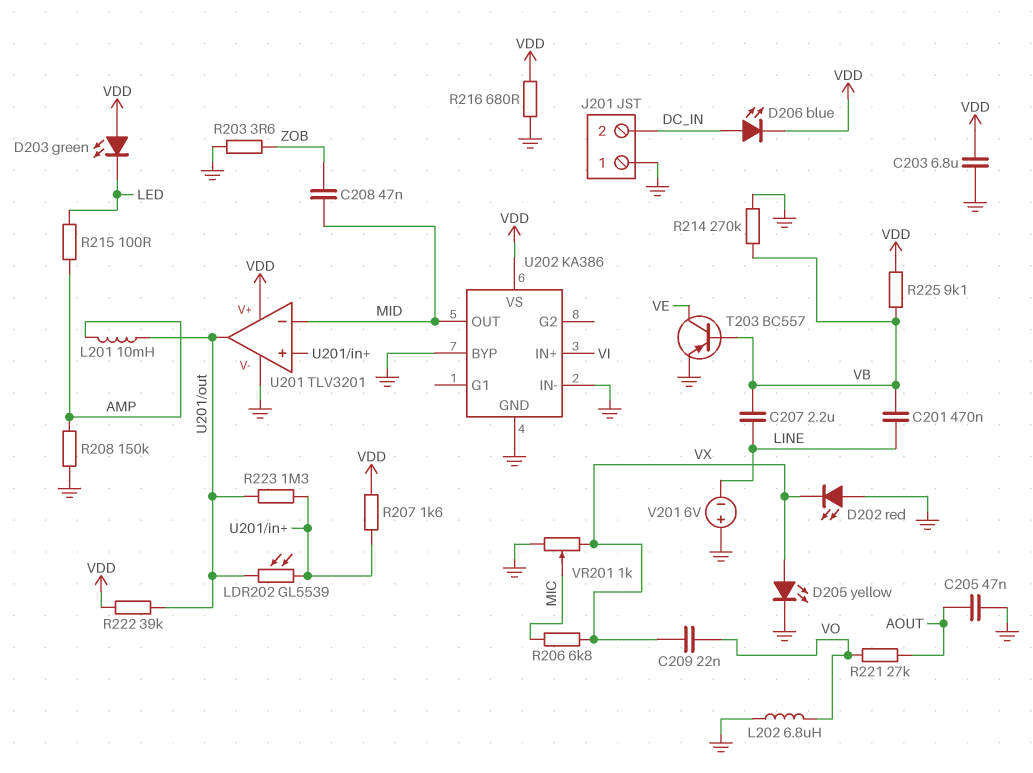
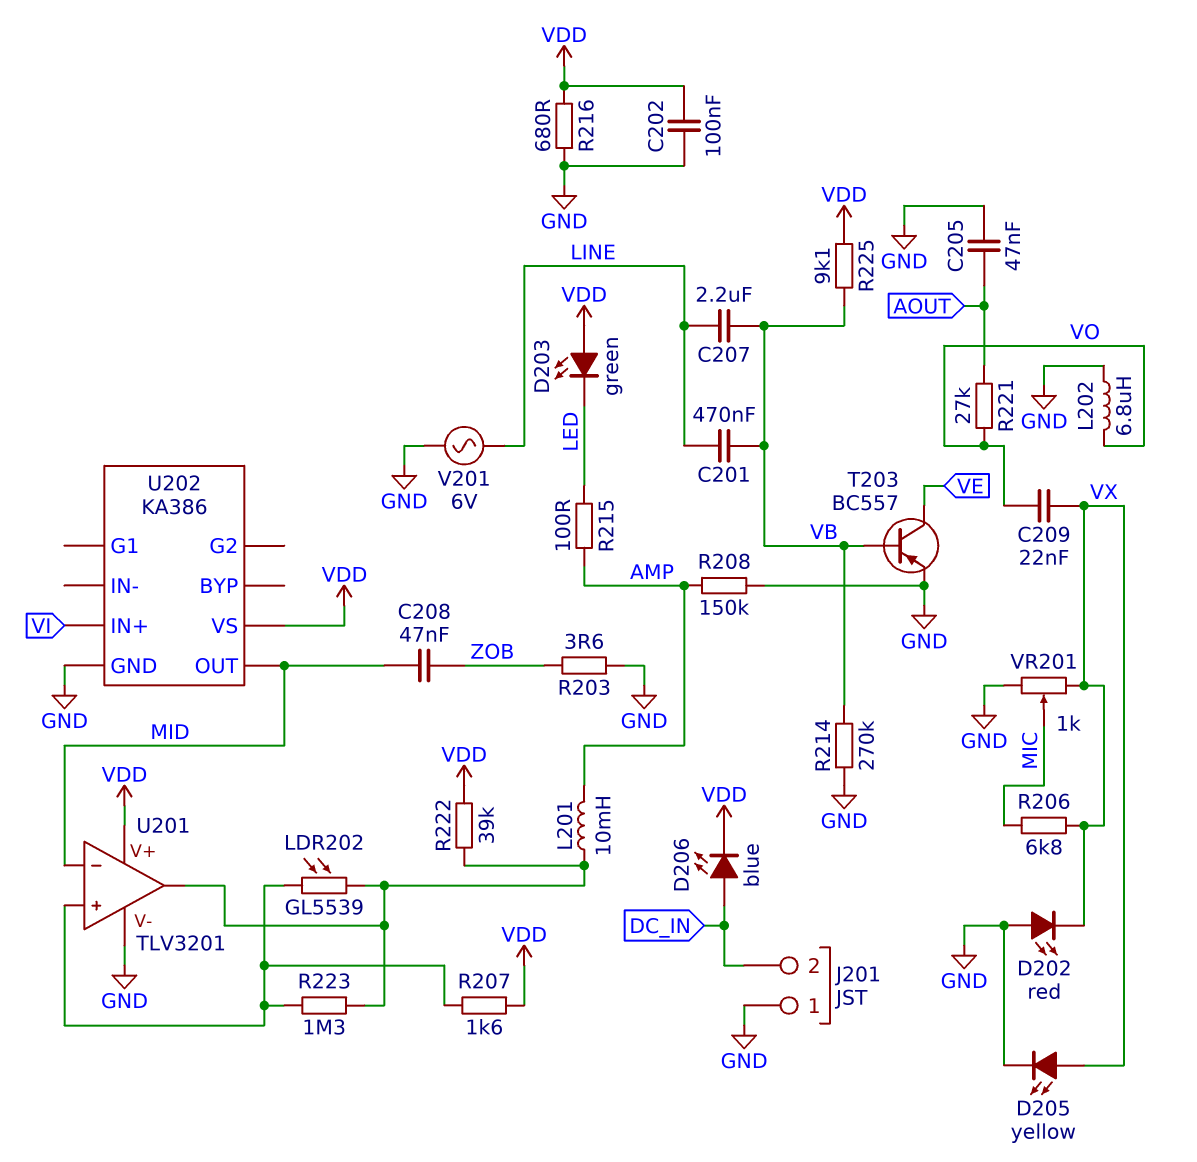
C202: none -> 100nF (GND, VDD)
C203: 6.8uF (GND, VDD) -> none
U202 pin BYP: GND -> none
U202 pin IN-: GND -> none
V201: 6V (plus GND, minus LINE) -> AC 6V (GND, LINE)

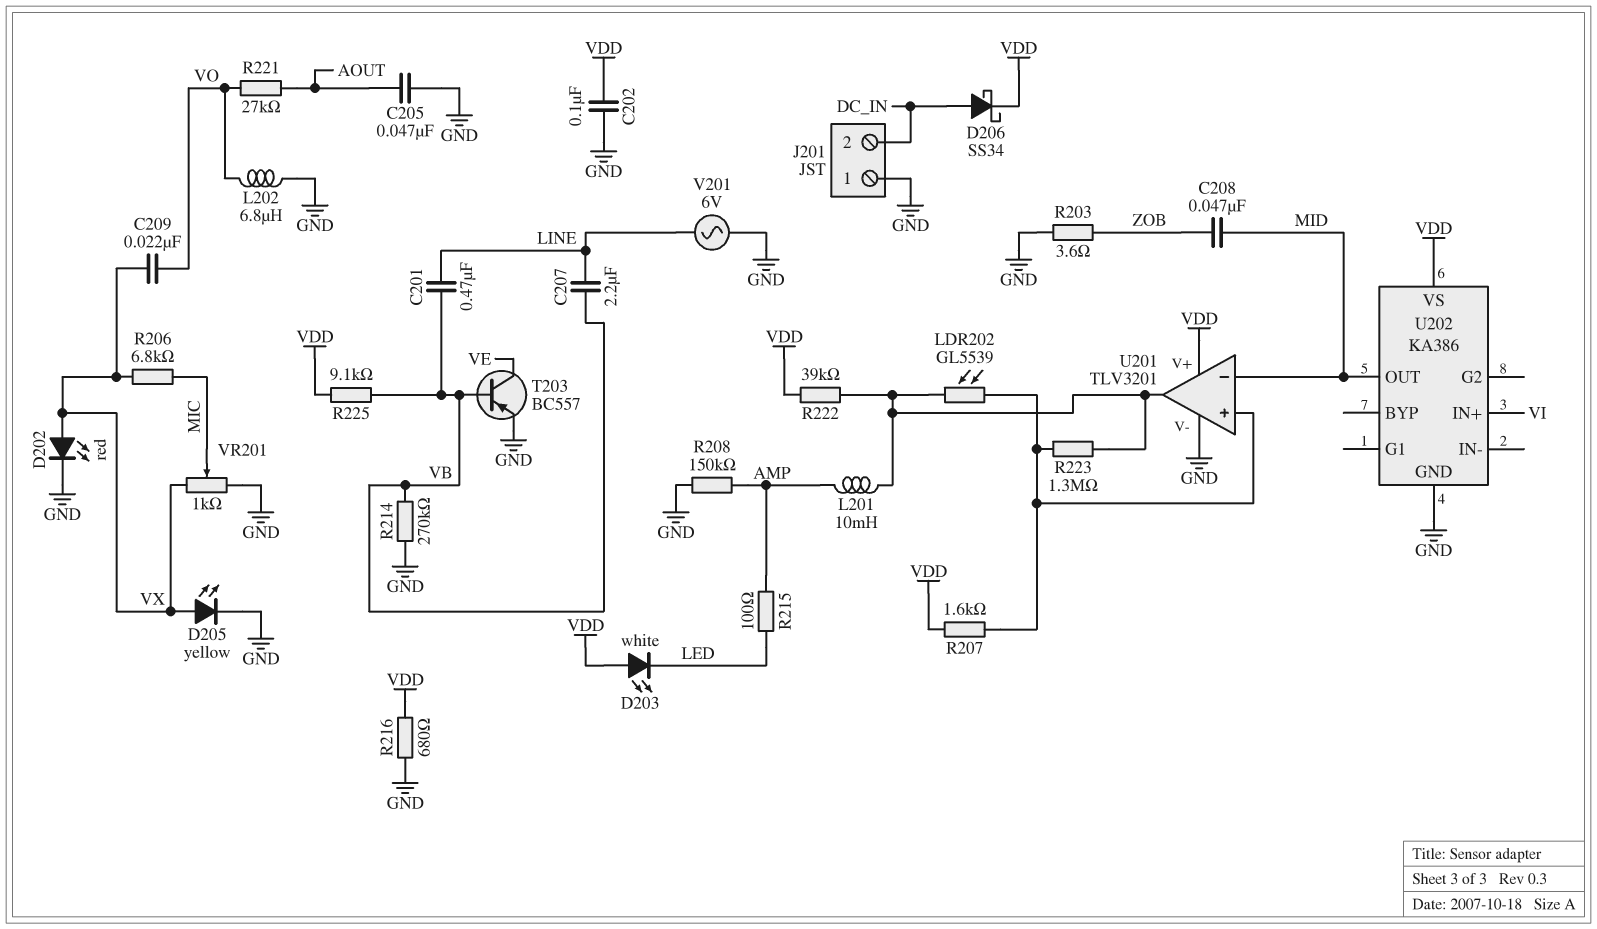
D202: LED red (A GND, K VX) -> LED red (A VX, K GND)
D203: LED green (A VDD, K LED) -> LED white (A VDD, K LED)
D206: LED blue (A DC_IN, K VDD) -> schottky SS34 (A DC_IN, K VDD)

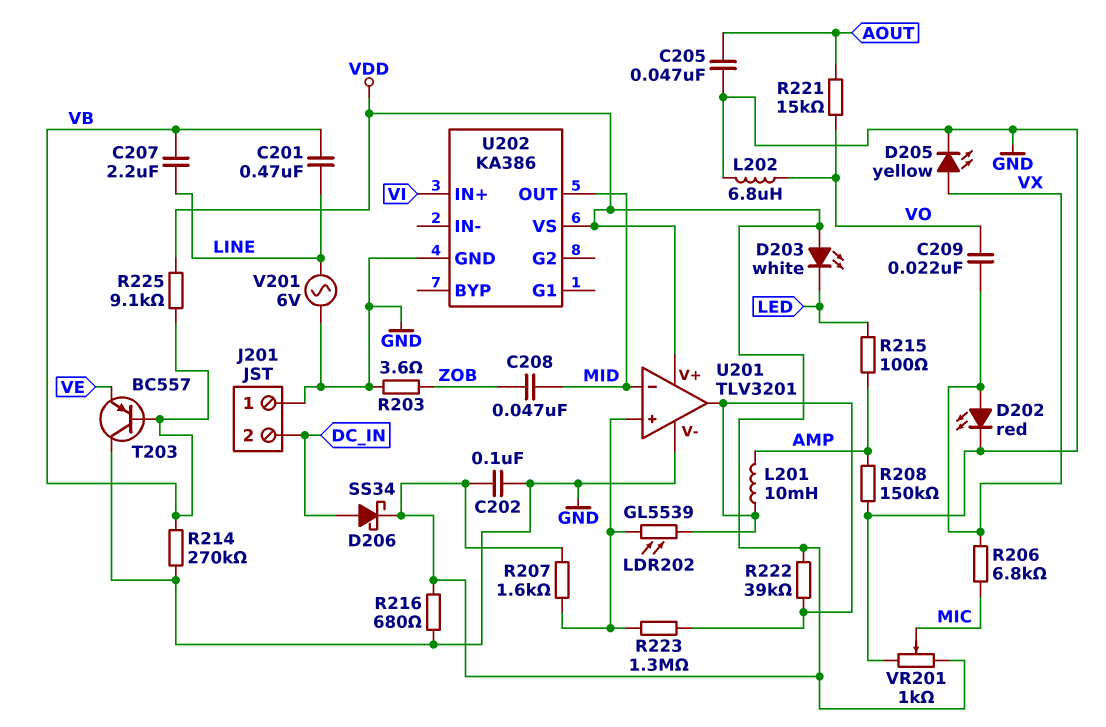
R221: 27k (AOUT, VO) -> 15k (AOUT, VO)
T203: PNP BC557 (B VB, C VE, E GND) -> PNP BC557 (B VB, C GND, E VE)
VR201: 1k (GND, VX, wiper MIC) -> 1k (GND, VDD, wiper MIC)

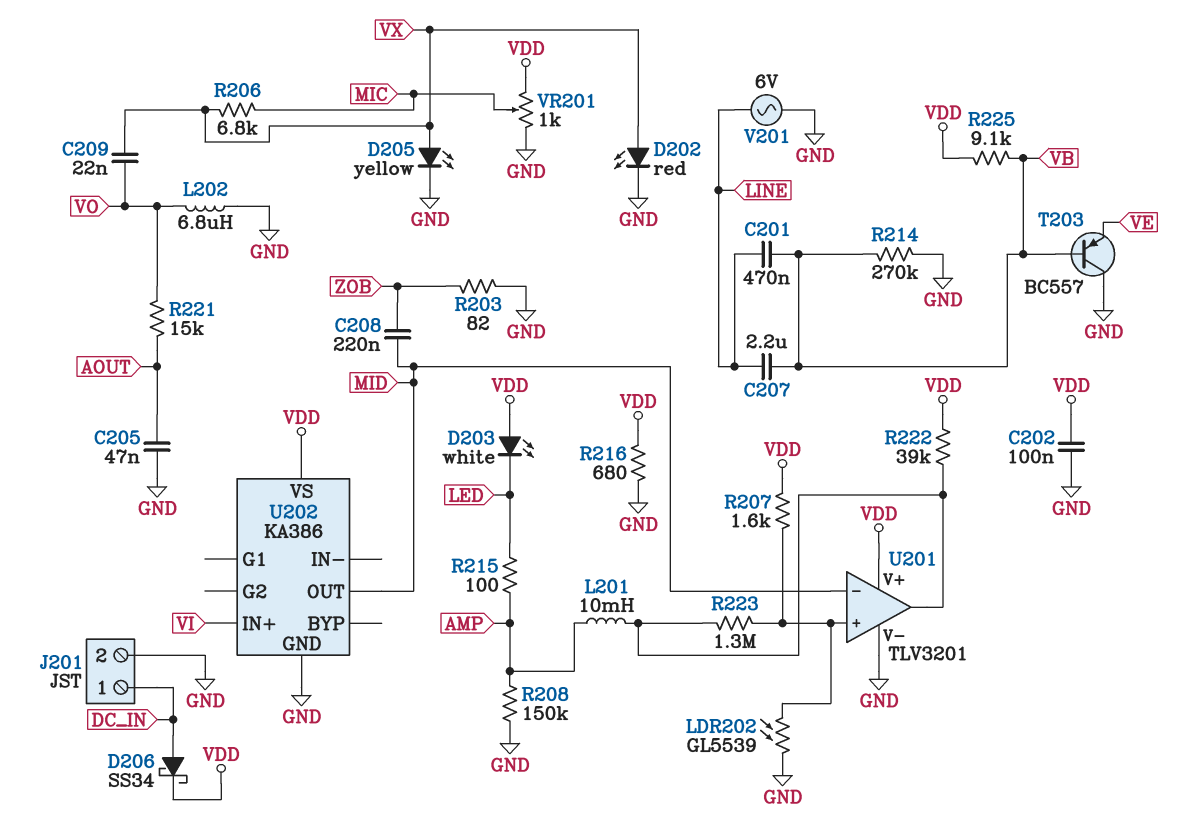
C208: 47nF (MID, ZOB) -> 220nF (MID, ZOB)
J201 pin 1: GND -> DC_IN
J201 pin 2: DC_IN -> GND
LDR202: GL5539 (U201/in+, U201/out) -> GL5539 (GND, U201/in+)
R203: 3.6 (GND, ZOB) -> 82 (GND, ZOB)

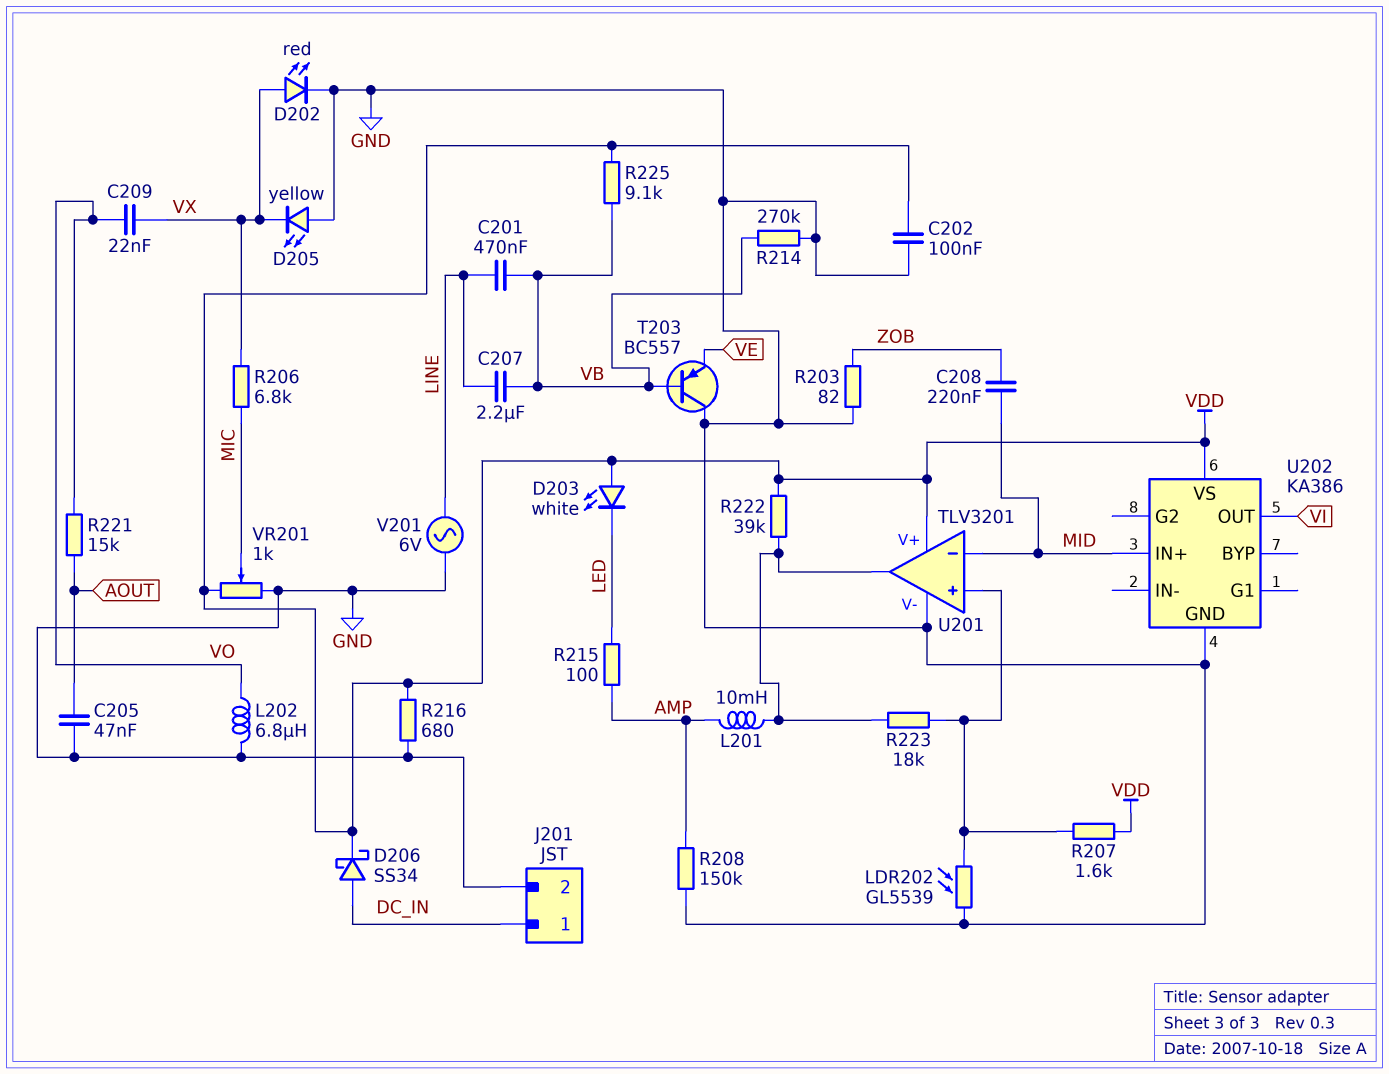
D205: LED yellow (A VX, K GND) -> LED yellow (A GND, K VX)
R223: 1.3M (U201/in+, U201/out) -> 18k (U201/in+, U201/out)
U202 pin IN+: VI -> MID
U202 pin OUT: MID -> VI

